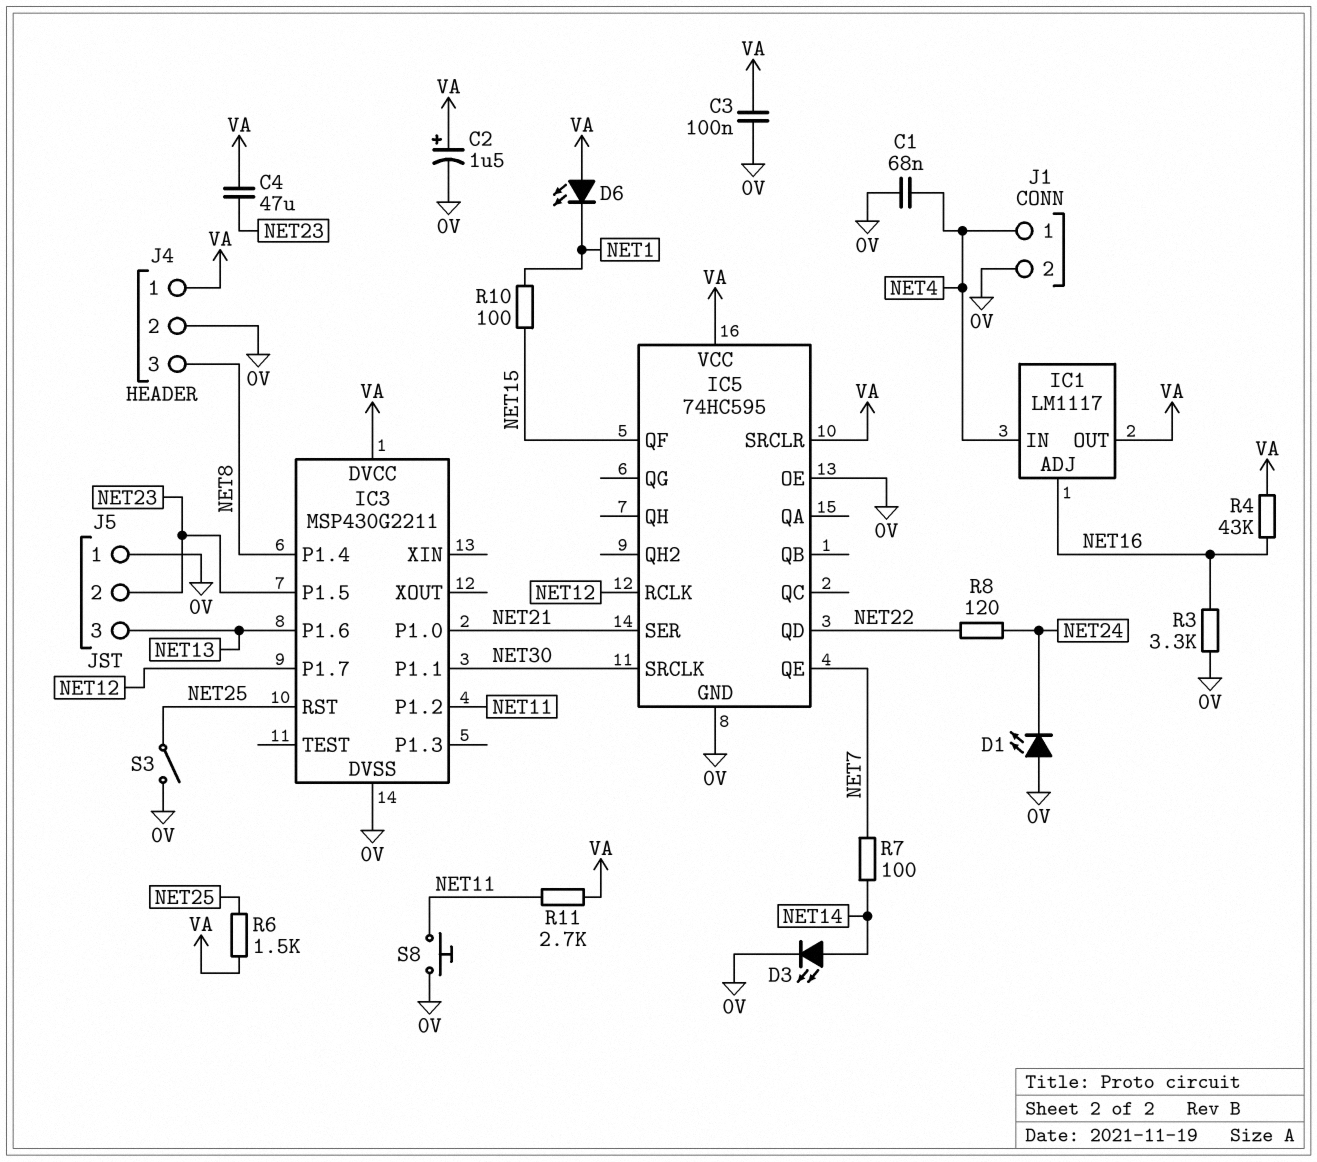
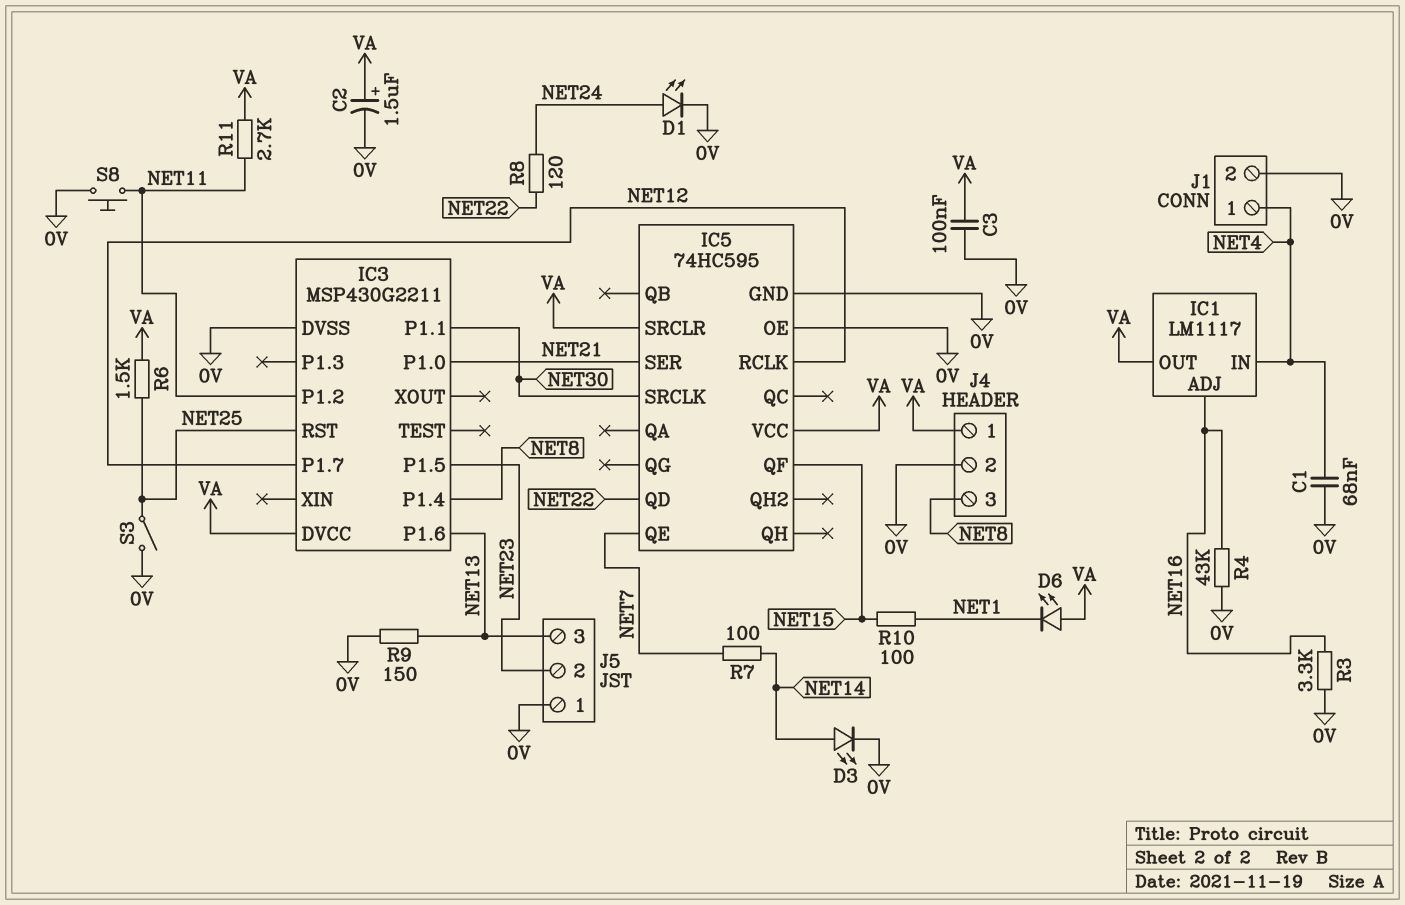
C4: 47uF (NET23, VA) -> none
D1: LED (A 0V, K NET24) -> LED (A NET24, K 0V)
R4: 43k (NET16, VA) -> 43k (0V, NET16)
R9: none -> 150 (0V, NET13)

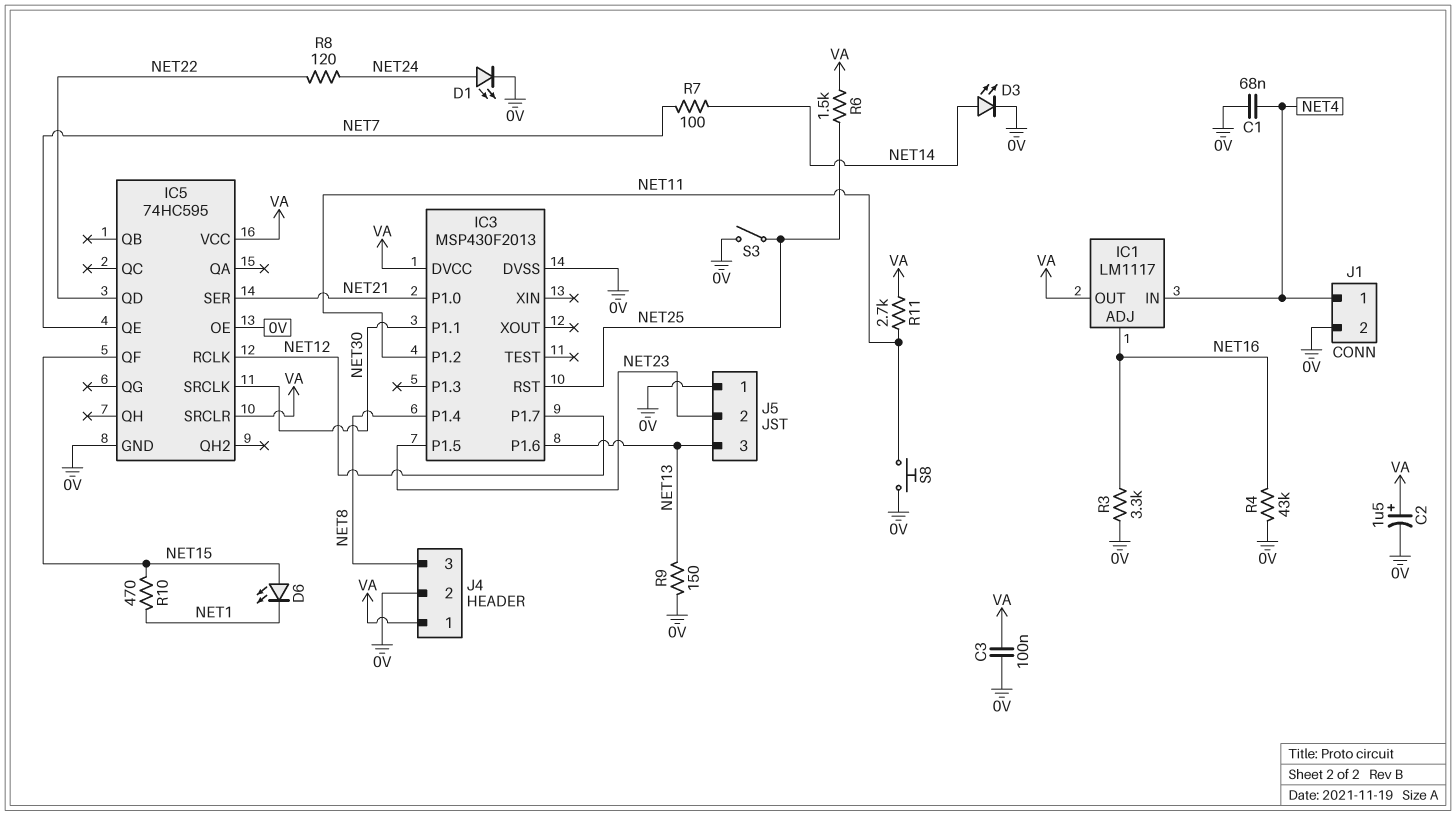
D6: LED (A VA, K NET1) -> LED (A NET15, K NET1)
IC3: MSP430G2211 -> MSP430F2013
R10: 100 (NET1, NET15) -> 470 (NET1, NET15)

